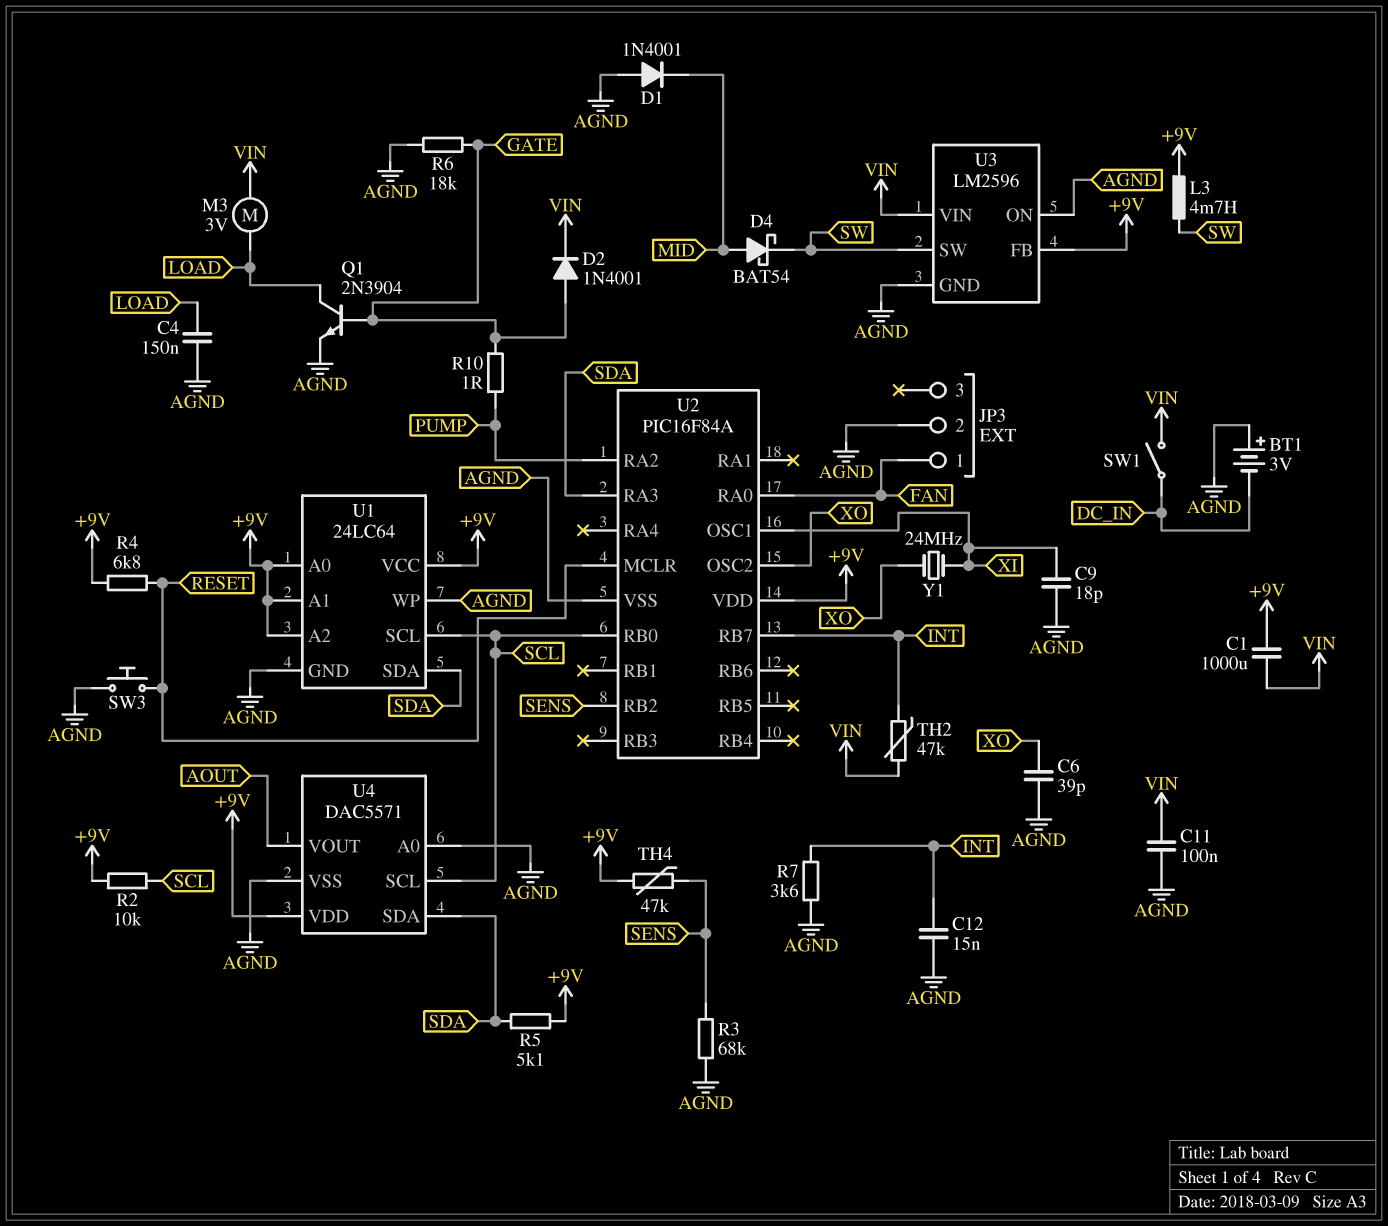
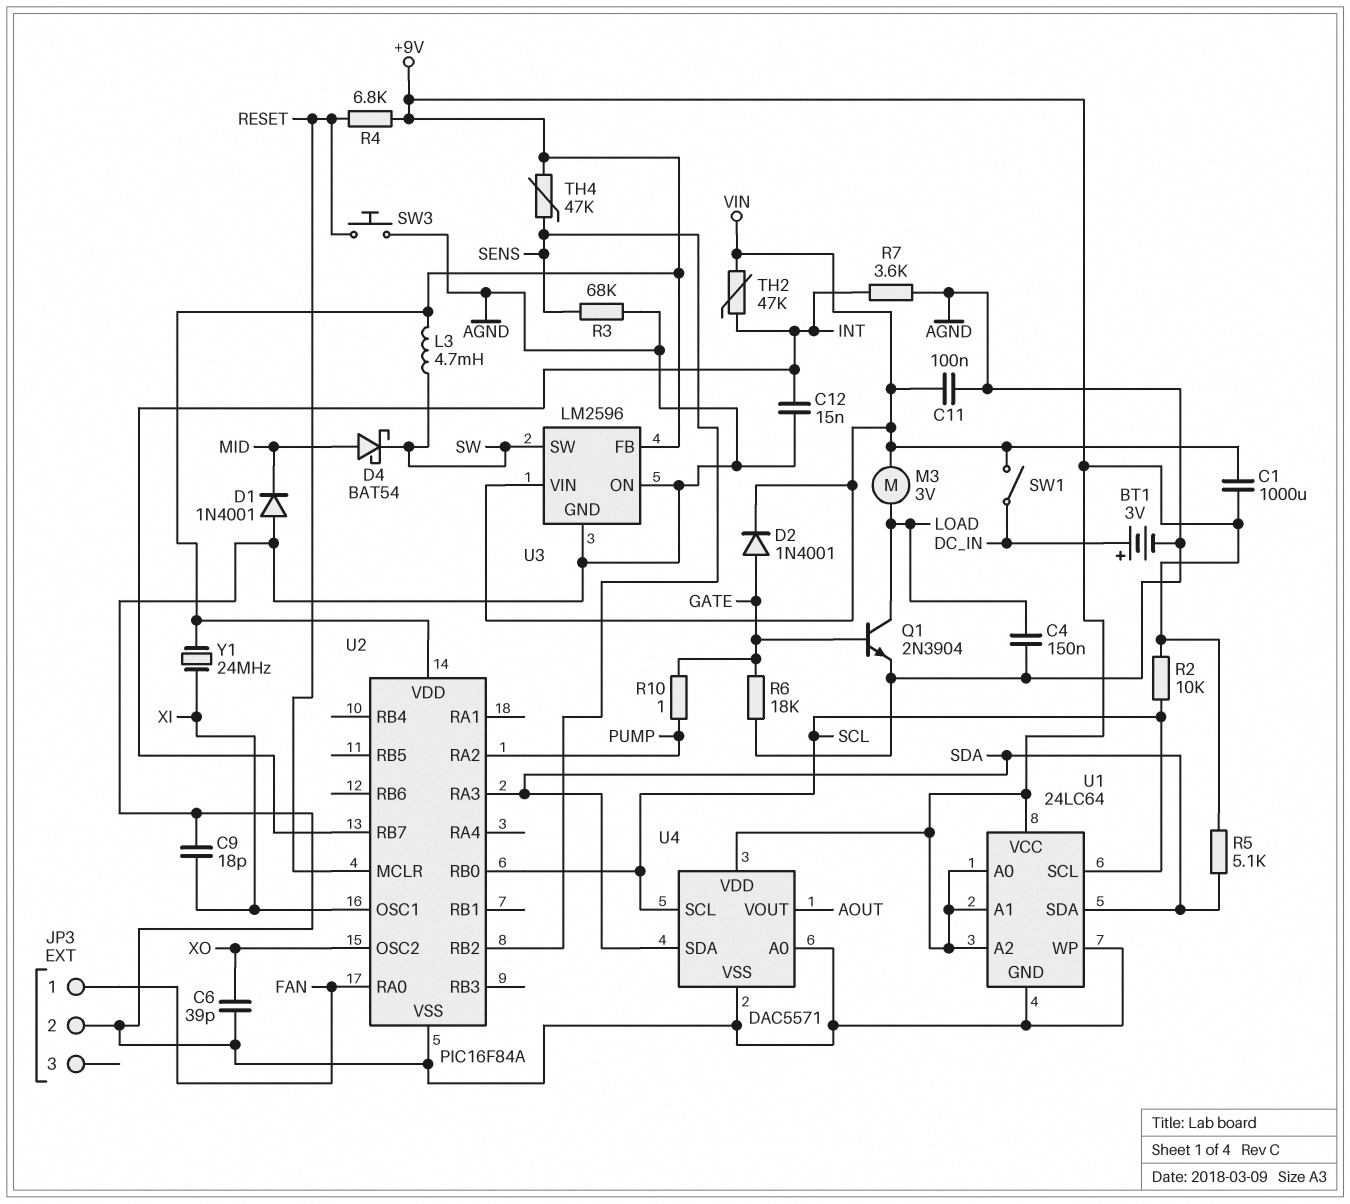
BT1: 3V (plus AGND, minus DC_IN) -> 3V (plus DC_IN, minus AGND)
Y1: 24MHz (XI, XO) -> 24MHz (+9V, XI)

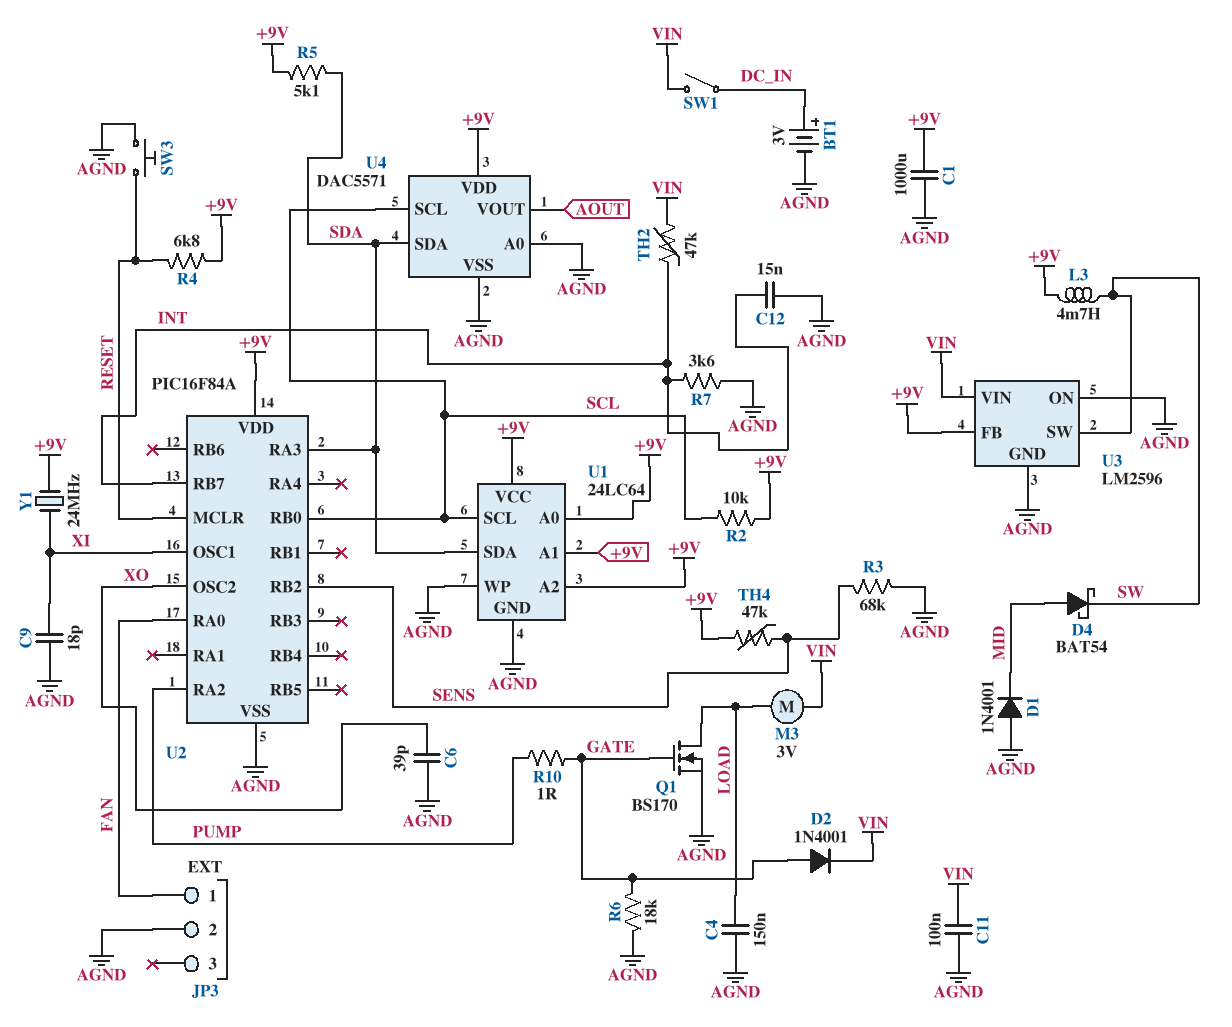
C1: 1000uF (+9V, VIN) -> 1000uF (+9V, AGND)
Q1: NPN 2N3904 (B GATE, C LOAD, E AGND) -> NMOS BS170 (G GATE, D LOAD, S AGND)

